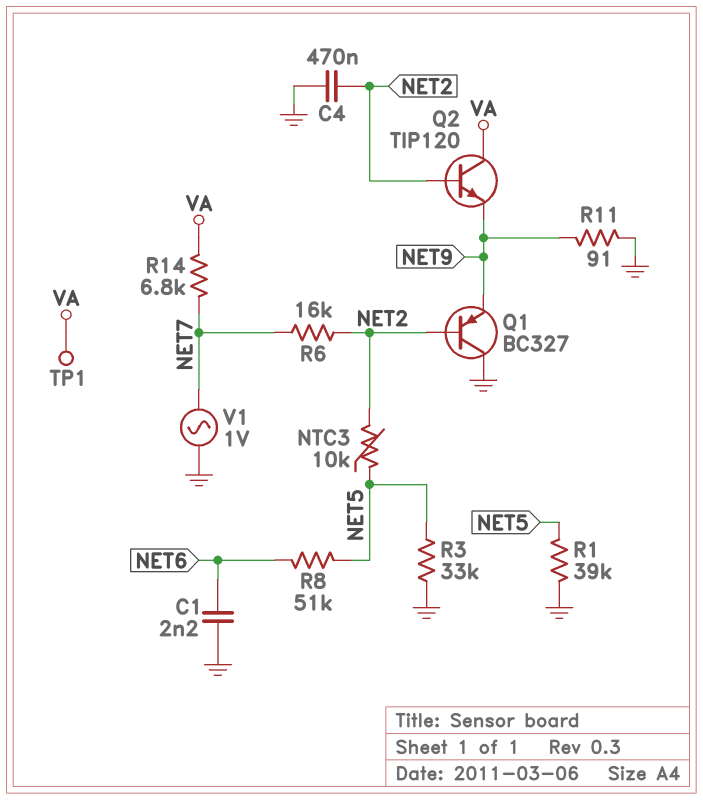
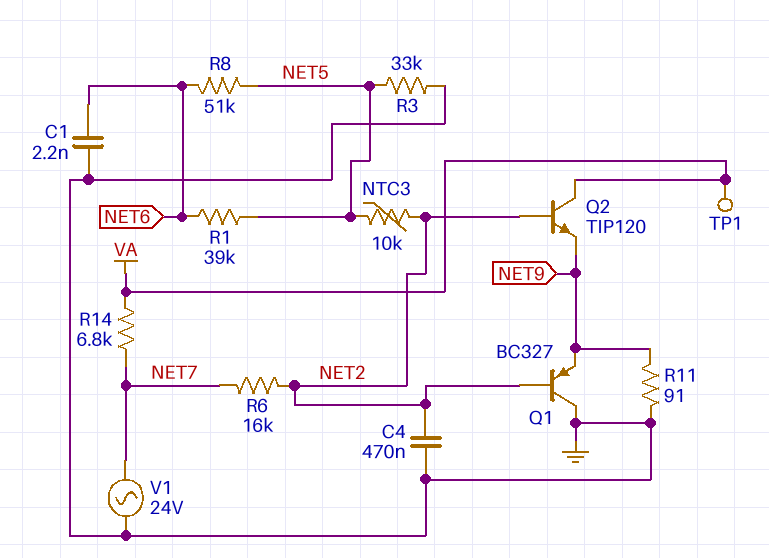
R1: 39k (GND, NET5) -> 39k (NET5, NET6)
V1: AC 1V (GND, NET7) -> AC 24V (GND, NET7)

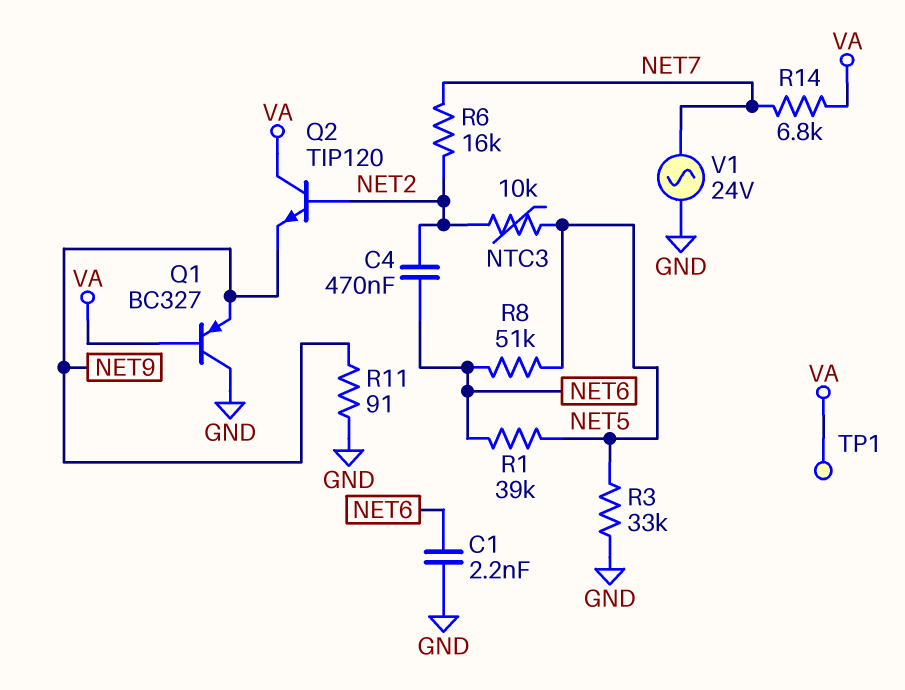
C4: 470nF (GND, NET2) -> 470nF (NET2, NET6)
Q1: PNP BC327 (B NET2, C GND, E NET9) -> PNP BC327 (B VA, C GND, E NET9)

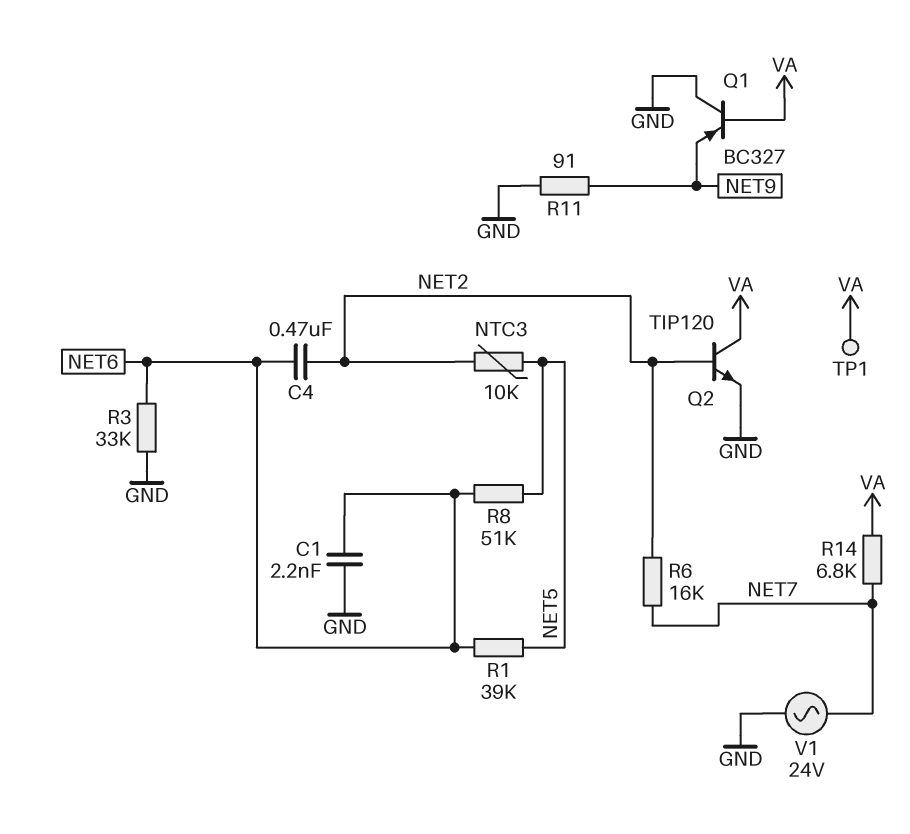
Q2: NPN TIP120 (B NET2, C VA, E NET9) -> NPN TIP120 (B NET2, C VA, E GND)
R3: 33k (GND, NET5) -> 33k (GND, NET6)

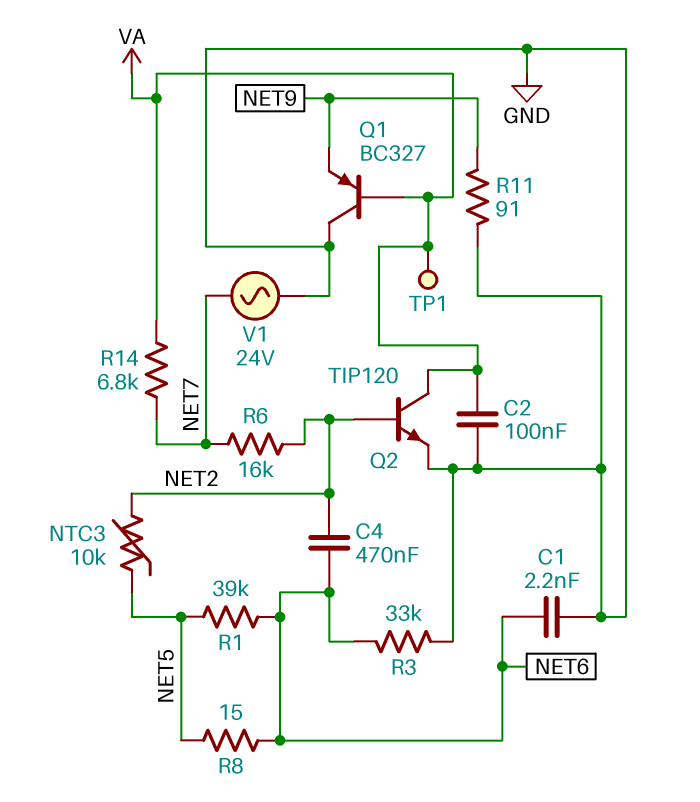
C2: none -> 100nF (GND, VA)
R8: 51k (NET5, NET6) -> 15 (NET5, NET6)

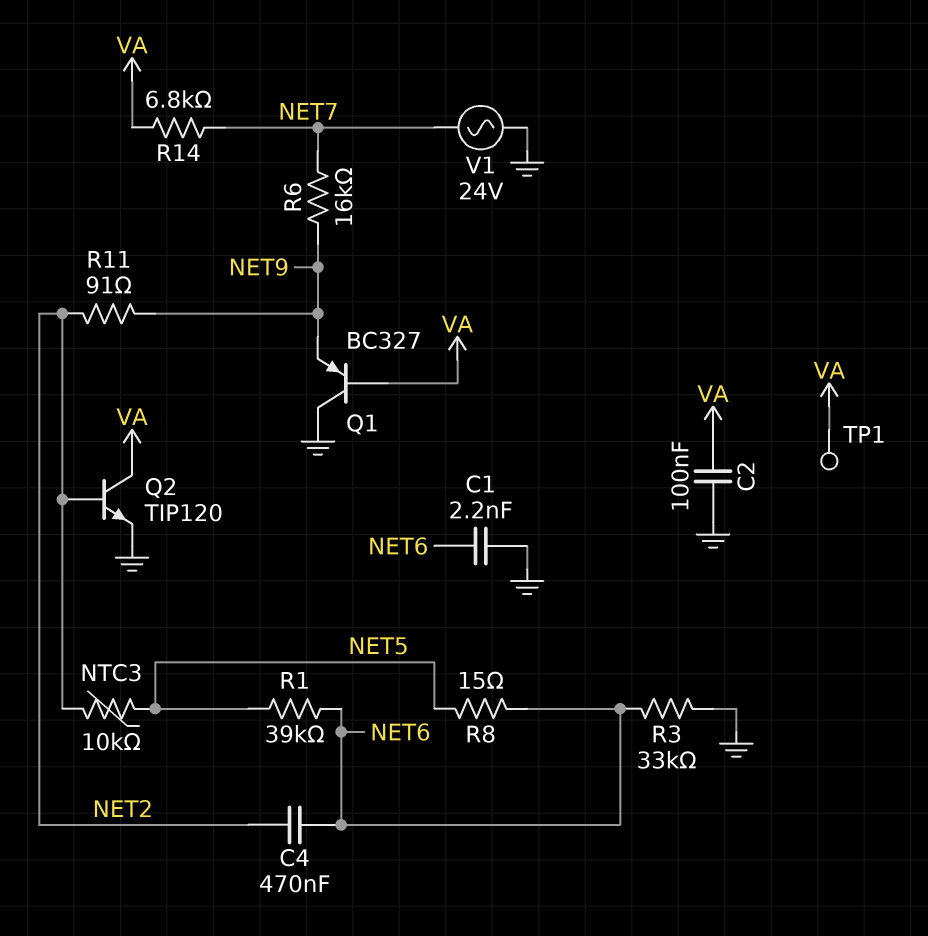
R6: 16k (NET2, NET7) -> 16k (NET7, NET9)
R11: 91 (GND, NET9) -> 91 (NET2, NET9)

